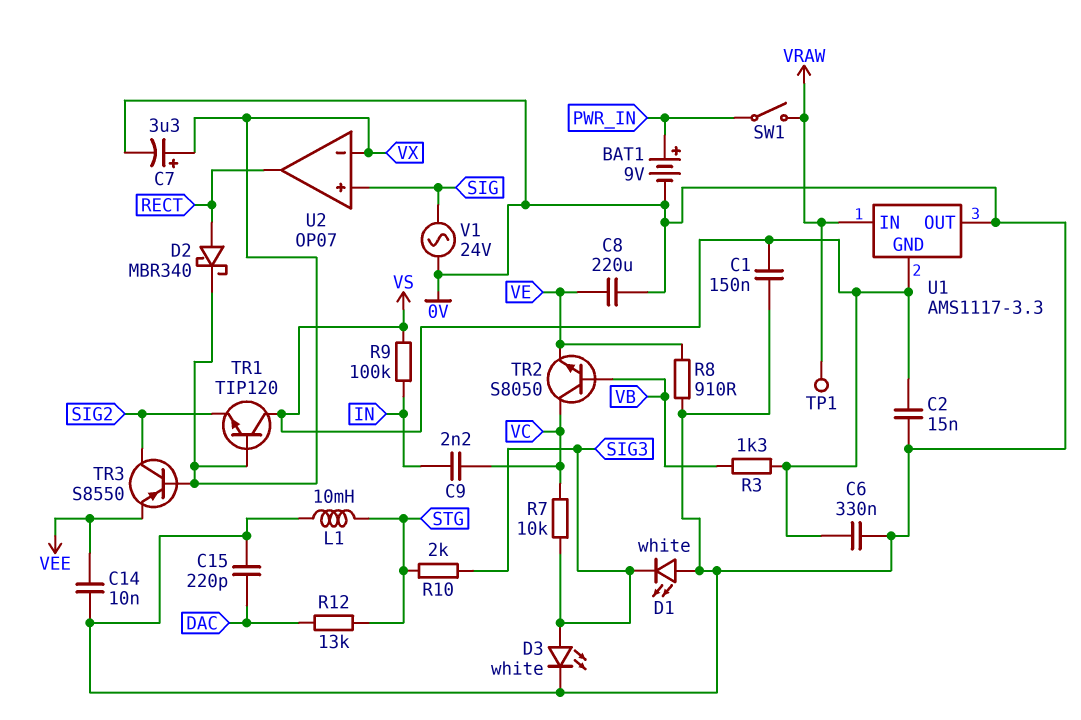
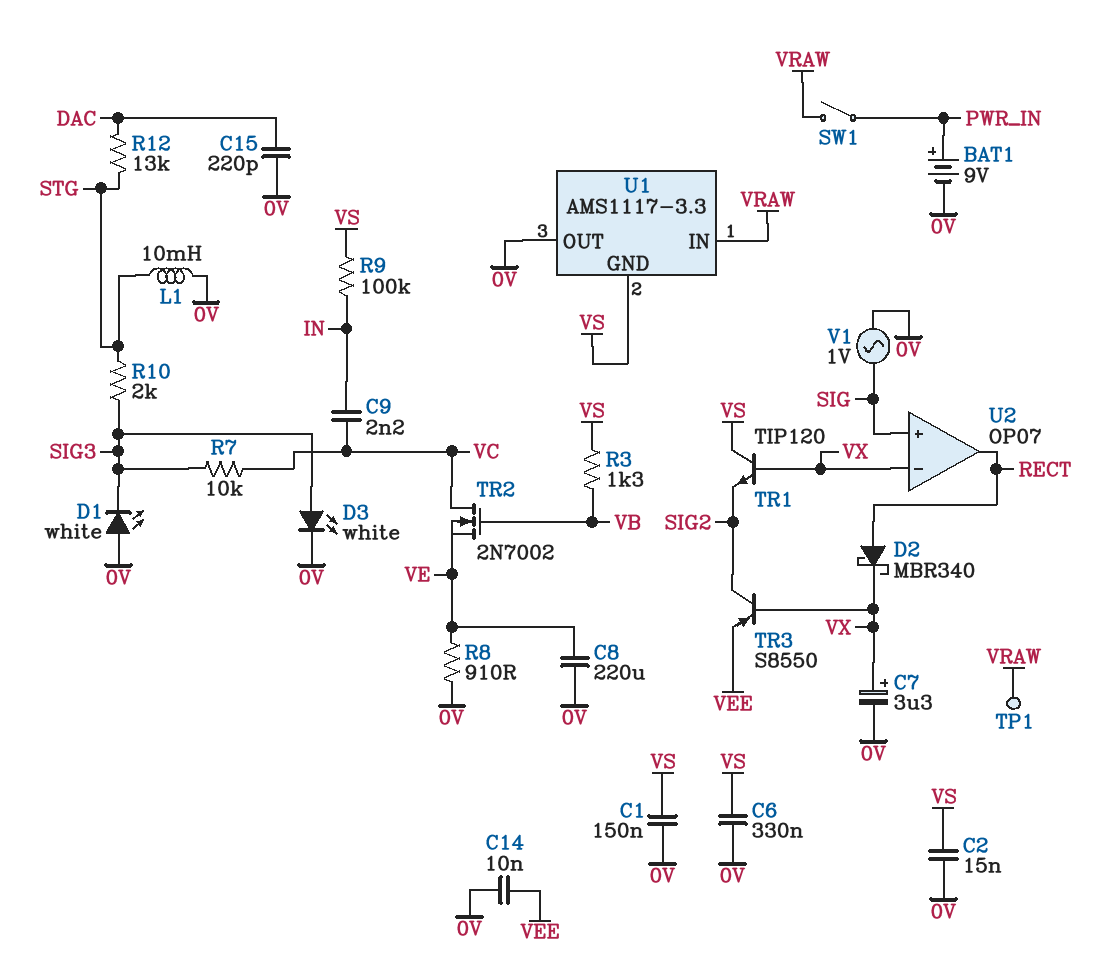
TR2: NPN S8050 (B VB, C VC, E VE) -> NMOS 2N7002 (G VB, D VC, S VE)
V1: AC 24V (0V, SIG) -> AC 1V (0V, SIG)

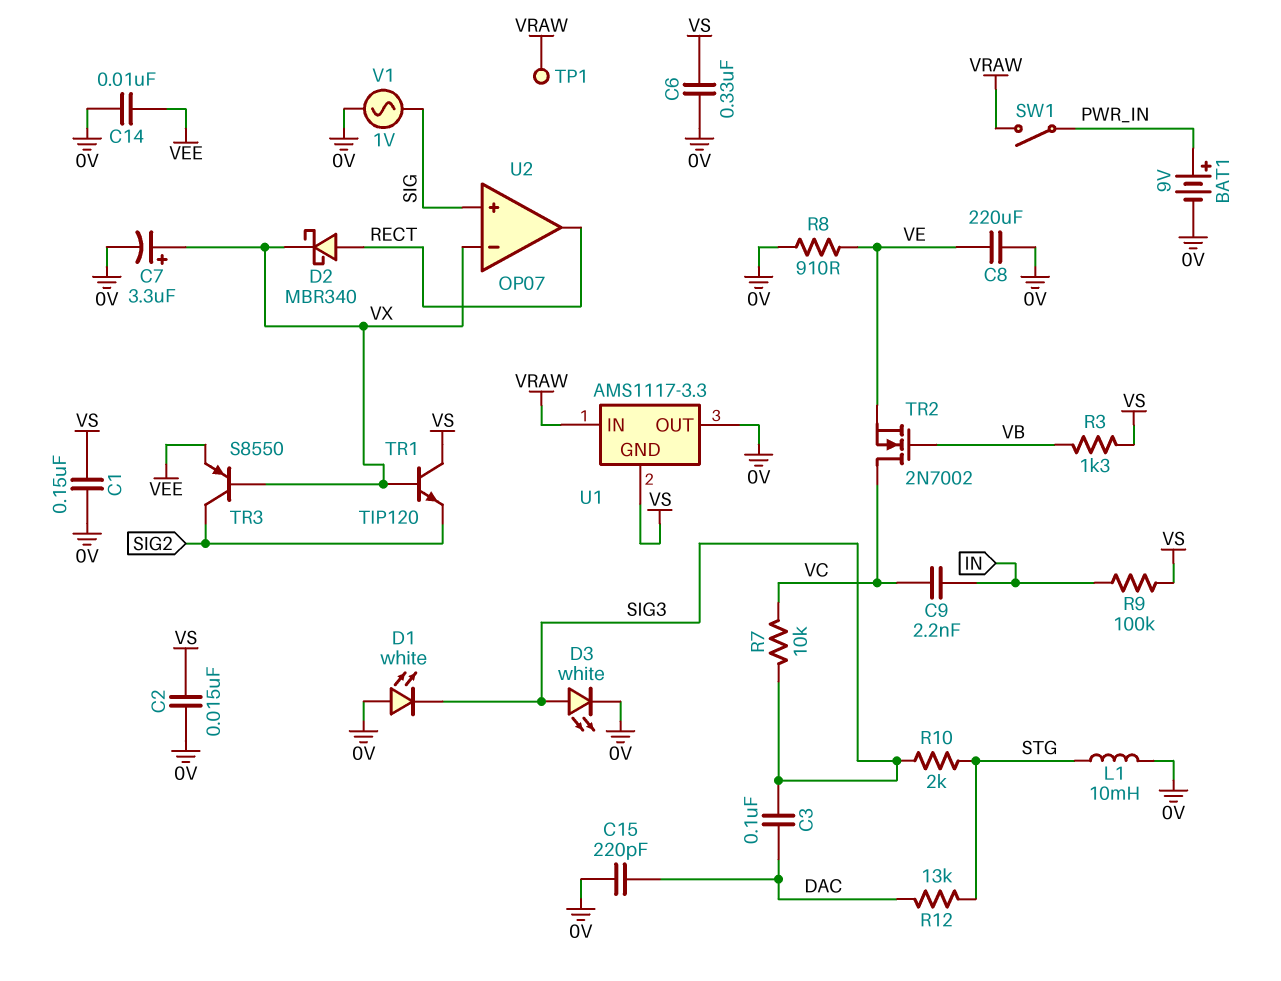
C3: none -> 100nF (DAC, SIG3)

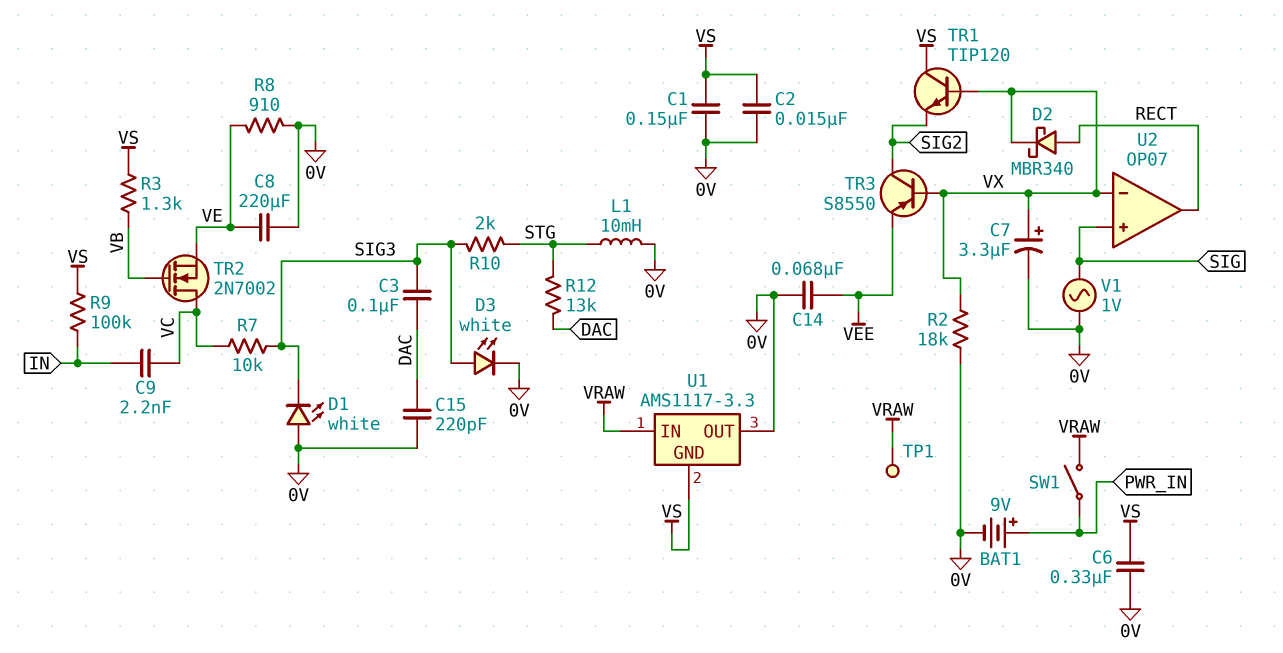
C14: 10nF (0V, VEE) -> 68nF (0V, VEE)
R2: none -> 18k (0V, VX)

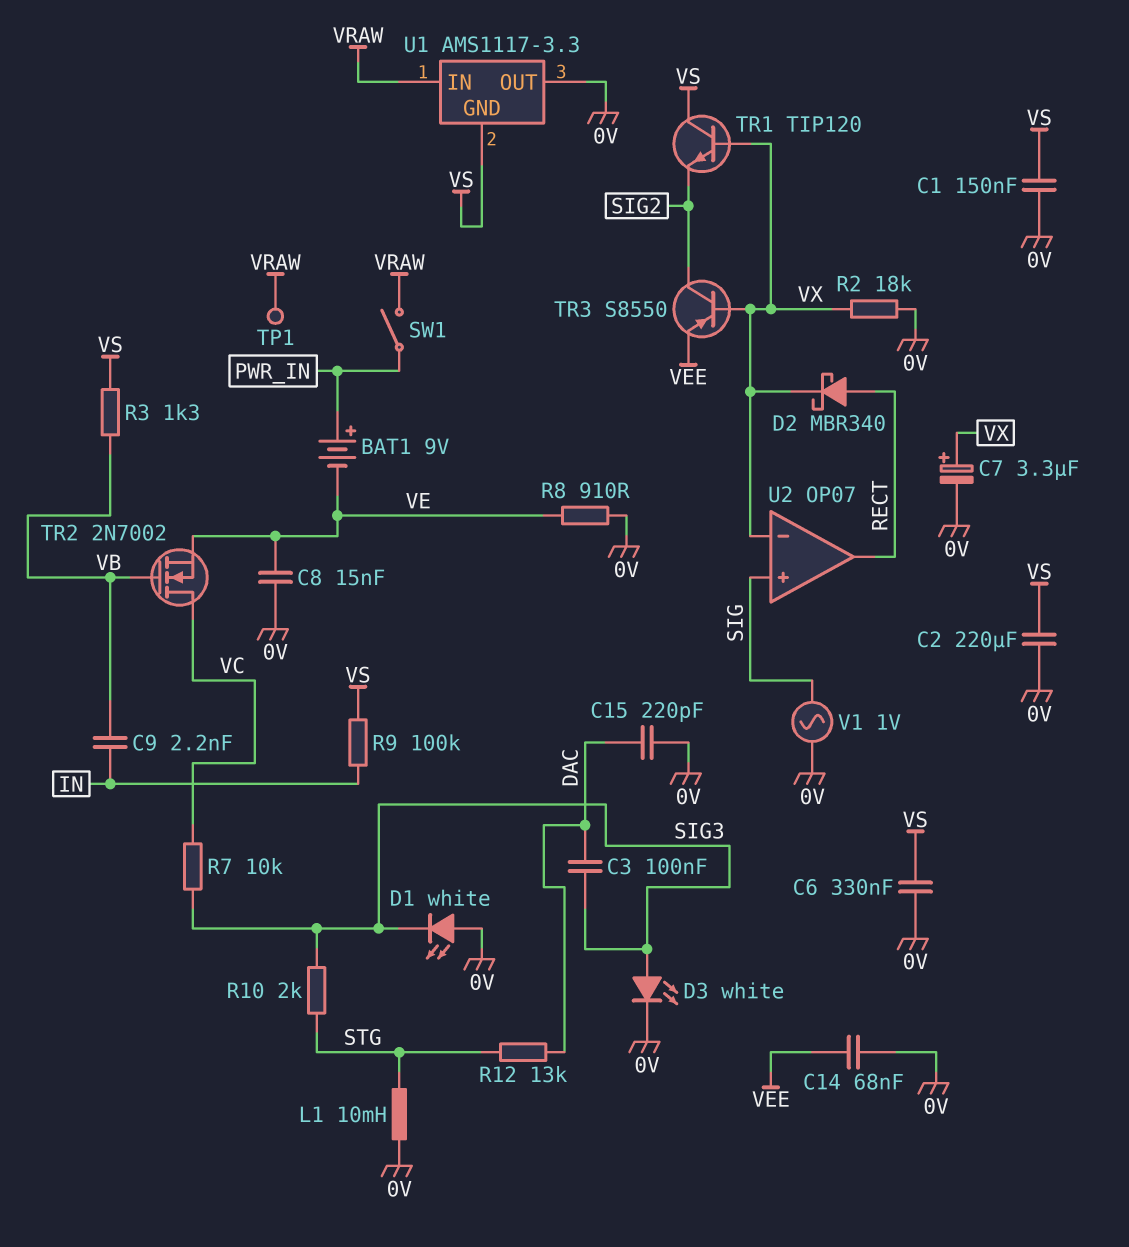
BAT1: 9V (plus PWR_IN, minus 0V) -> 9V (plus PWR_IN, minus VE)
C2: 15nF (0V, VS) -> 220uF (0V, VS)
C8: 220uF (0V, VE) -> 15nF (0V, VE)
C9: 2.2nF (IN, VC) -> 2.2nF (IN, VB)

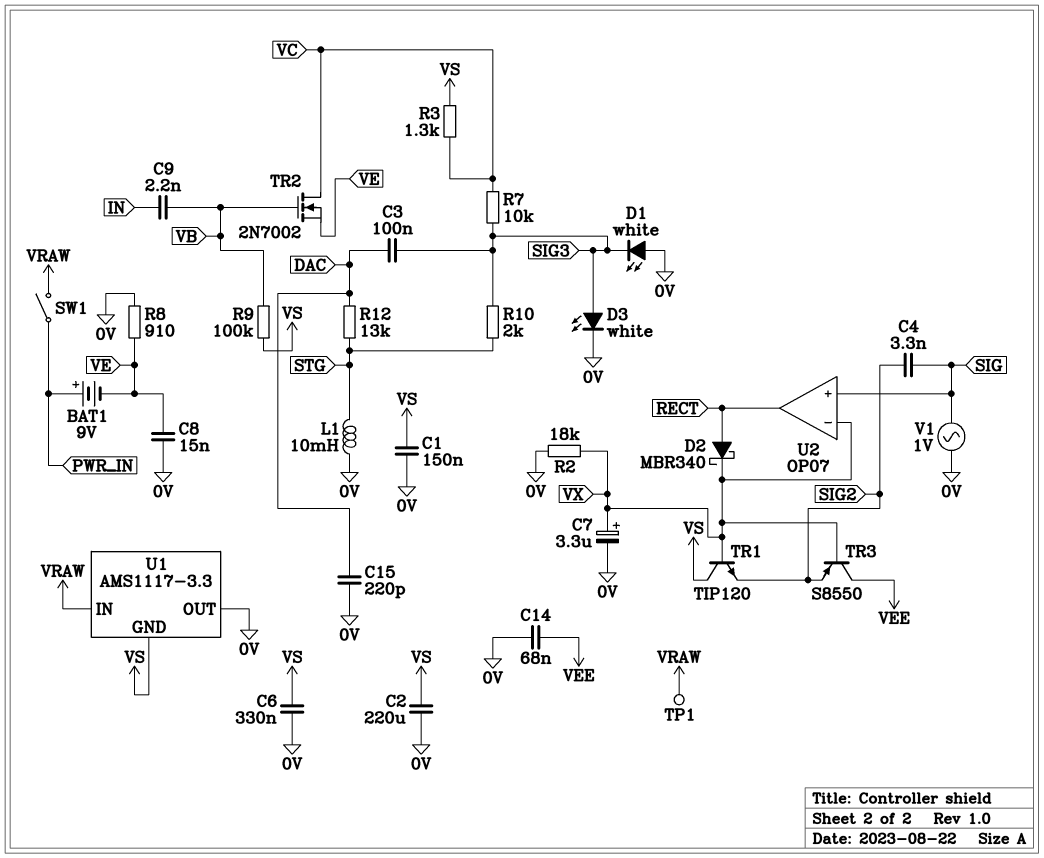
C4: none -> 3.3nF (SIG, SIG2)
R3: 1.3k (VB, VS) -> 1.3k (VC, VS)
R9: 100k (IN, VS) -> 100k (VB, VS)
TR3: PNP S8550 (B VX, C SIG2, E VEE) -> PNP S8550 (B VX, C VEE, E SIG2)

